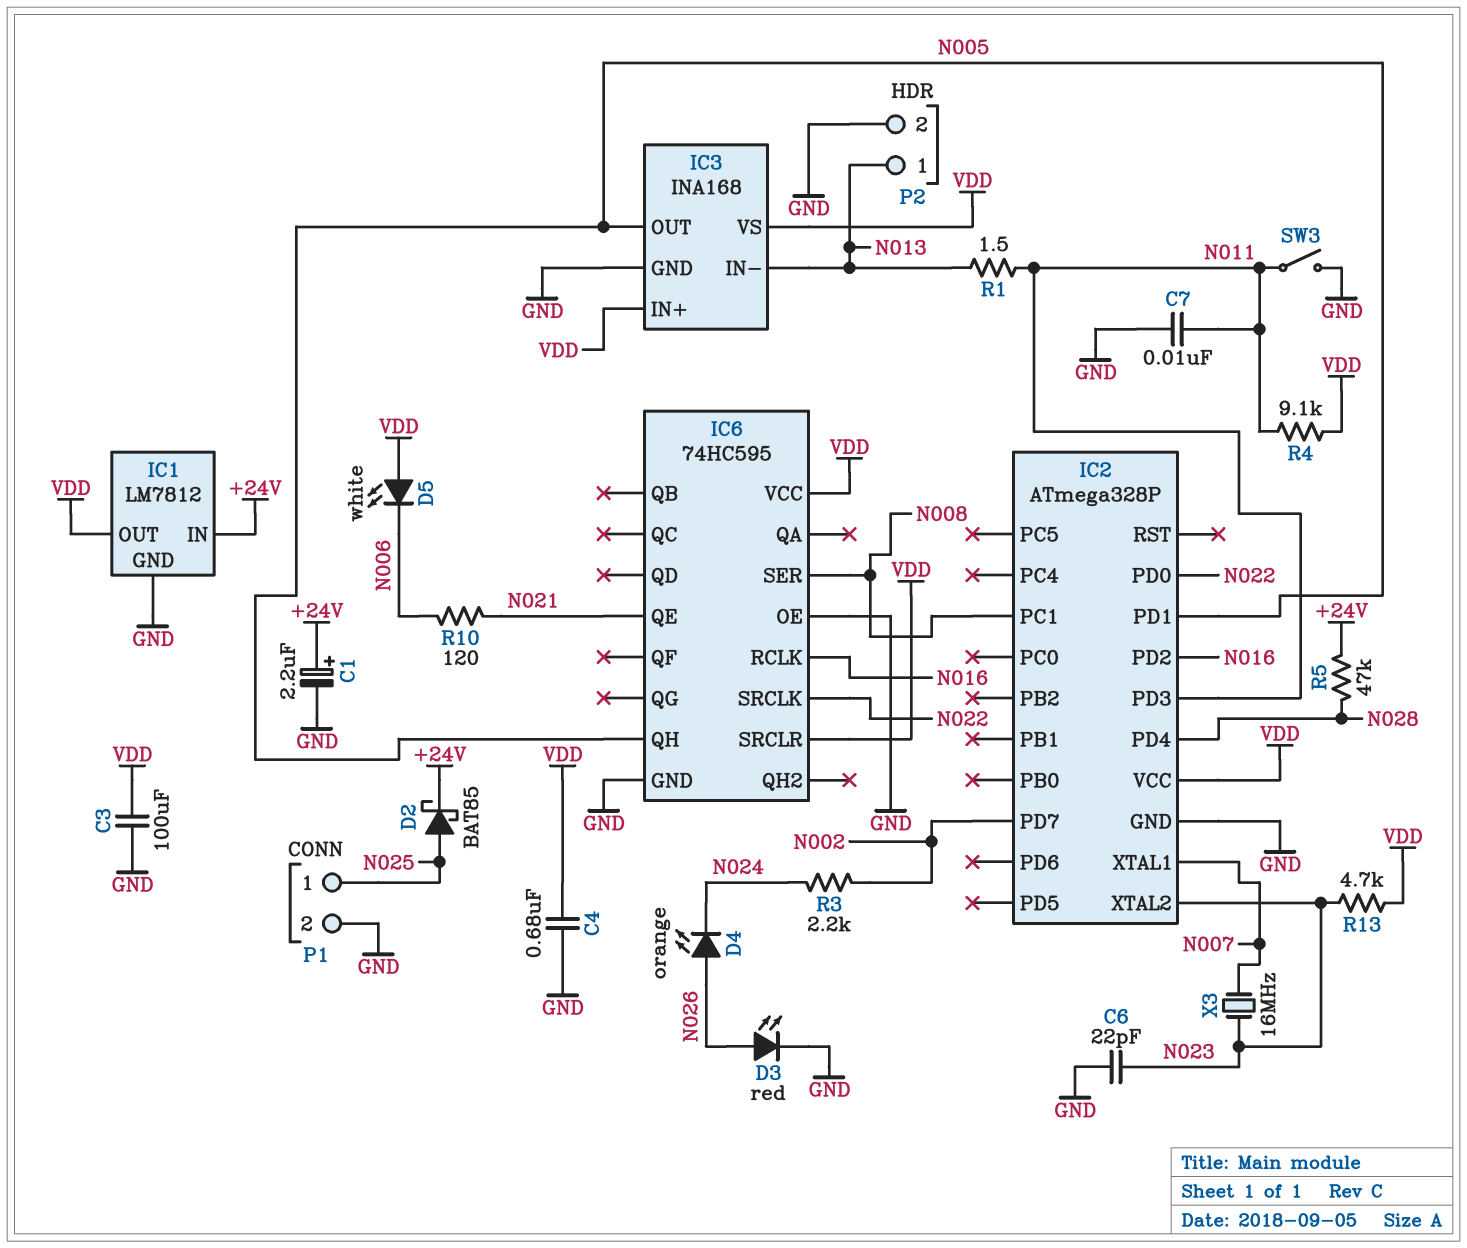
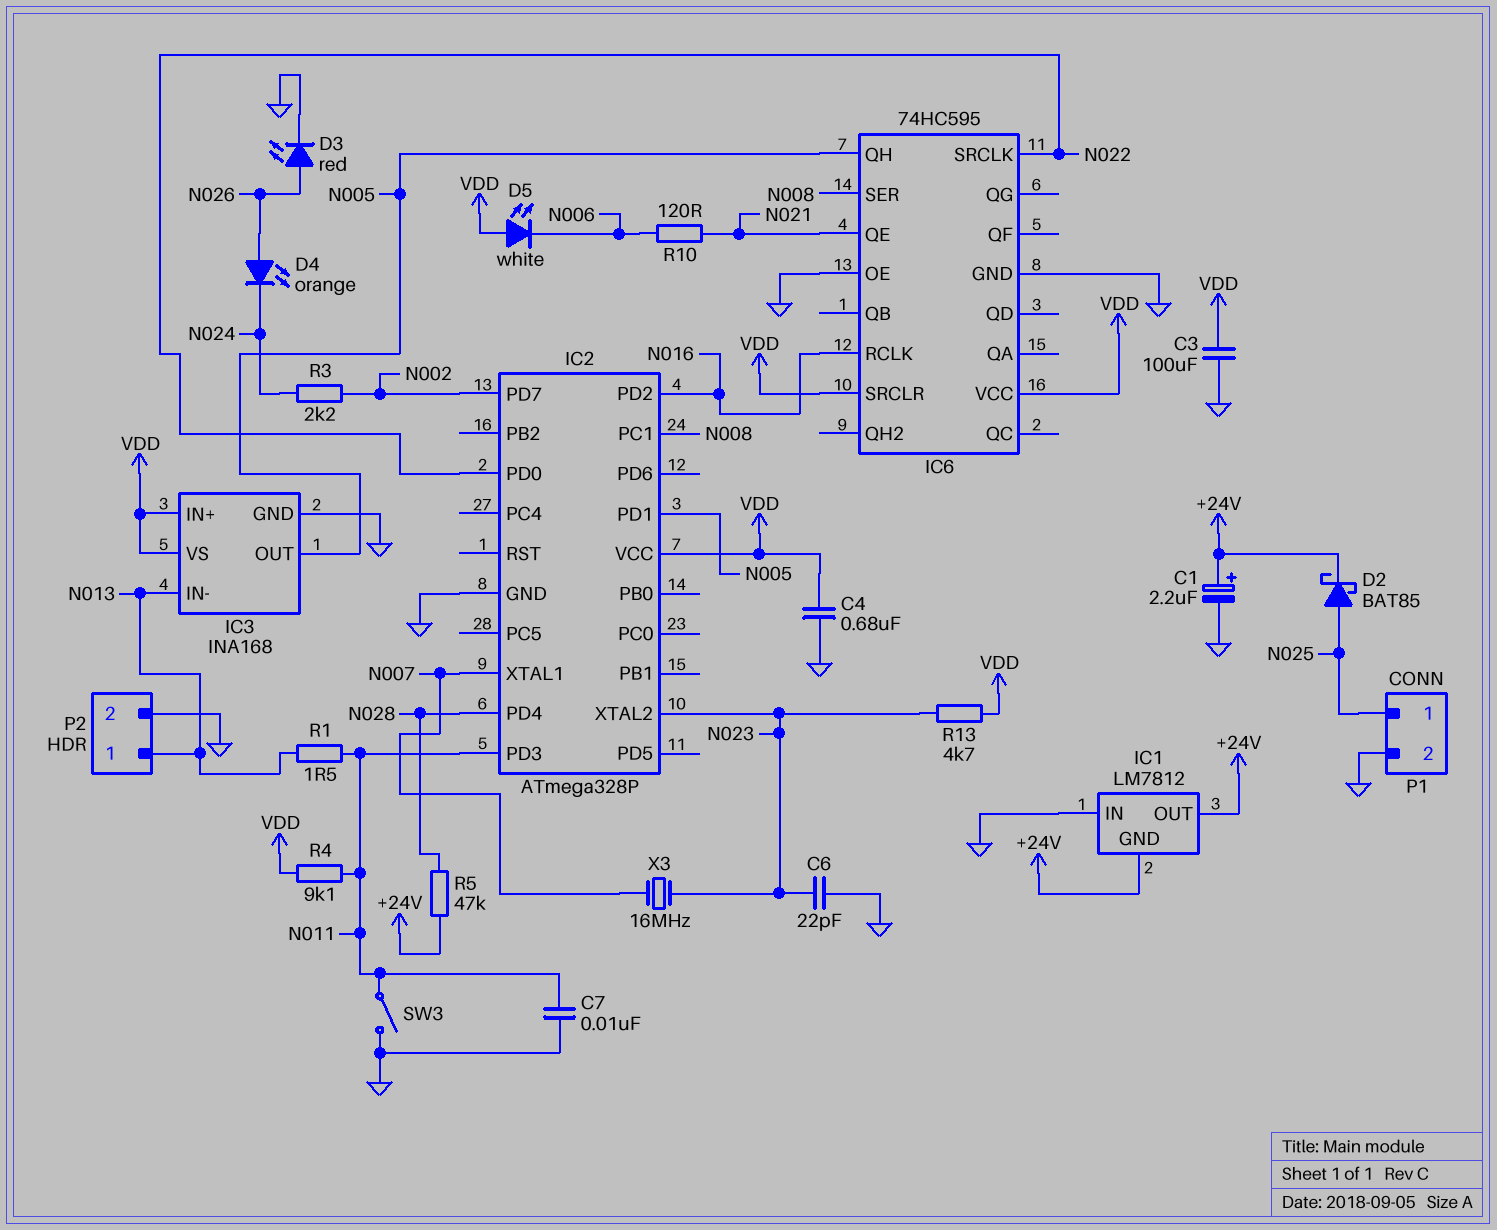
IC1 pin GND: GND -> +24V
IC1 pin IN: +24V -> GND
IC1 pin OUT: VDD -> +24V

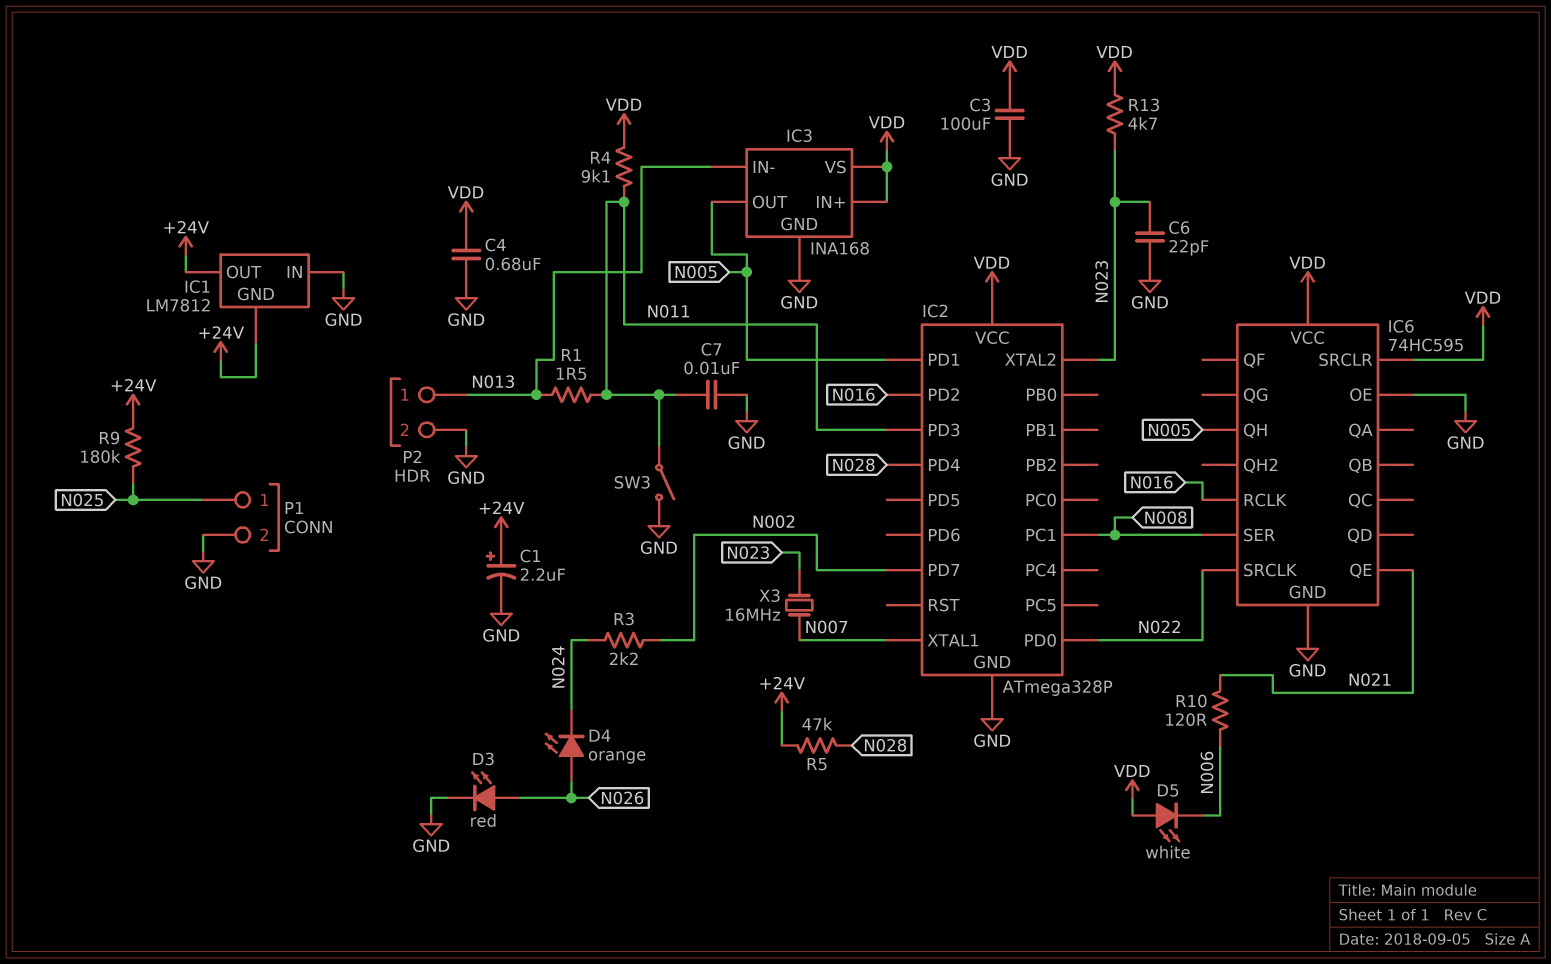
D2: schottky BAT85 (A N025, K +24V) -> none
R9: none -> 180k (+24V, N025)

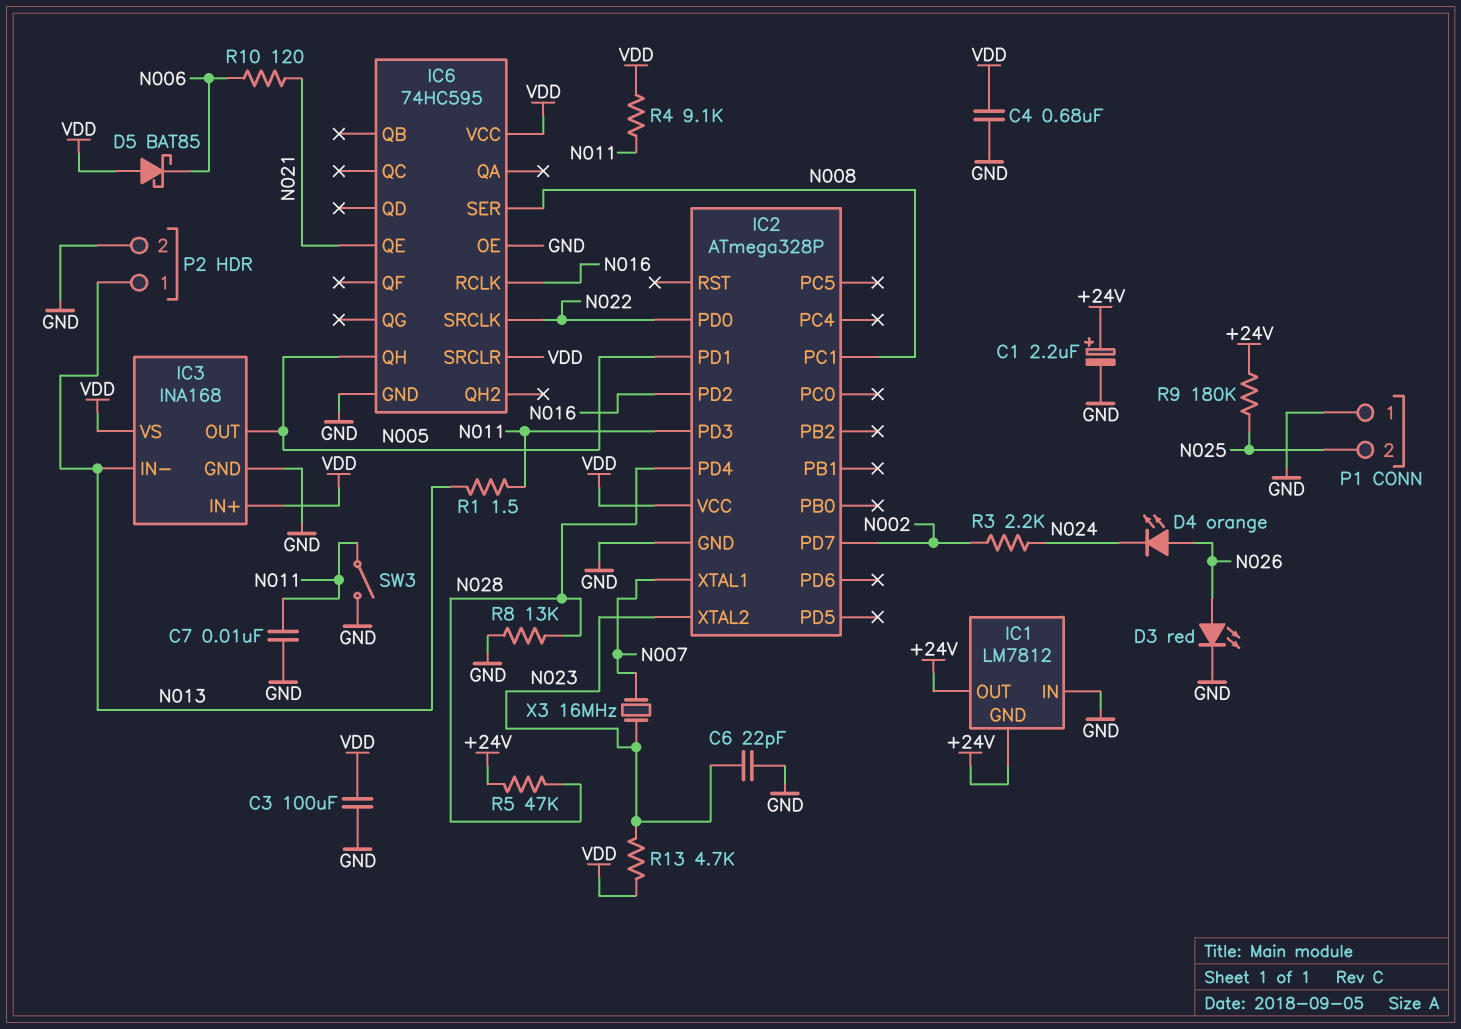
D5: LED white (A VDD, K N006) -> schottky BAT85 (A VDD, K N006)
P1 pin 1: N025 -> GND
P1 pin 2: GND -> N025
R8: none -> 13k (GND, N028)

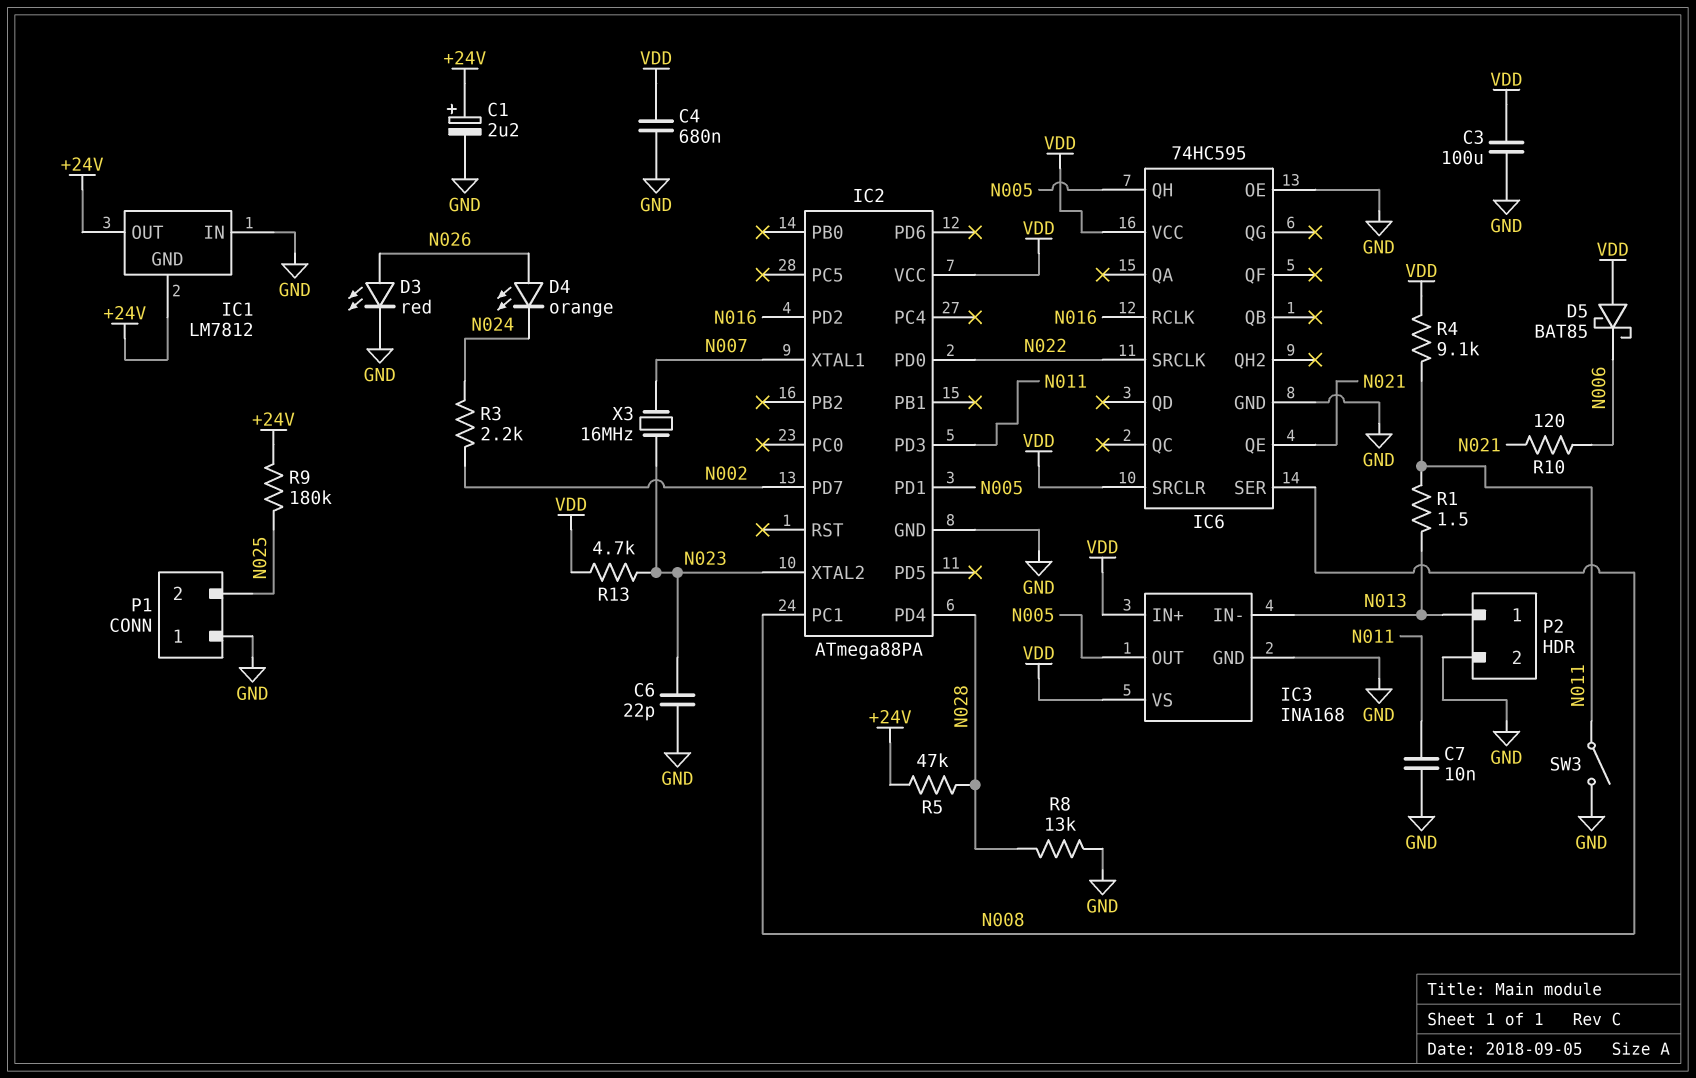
IC2: ATmega328P -> ATmega88PA

